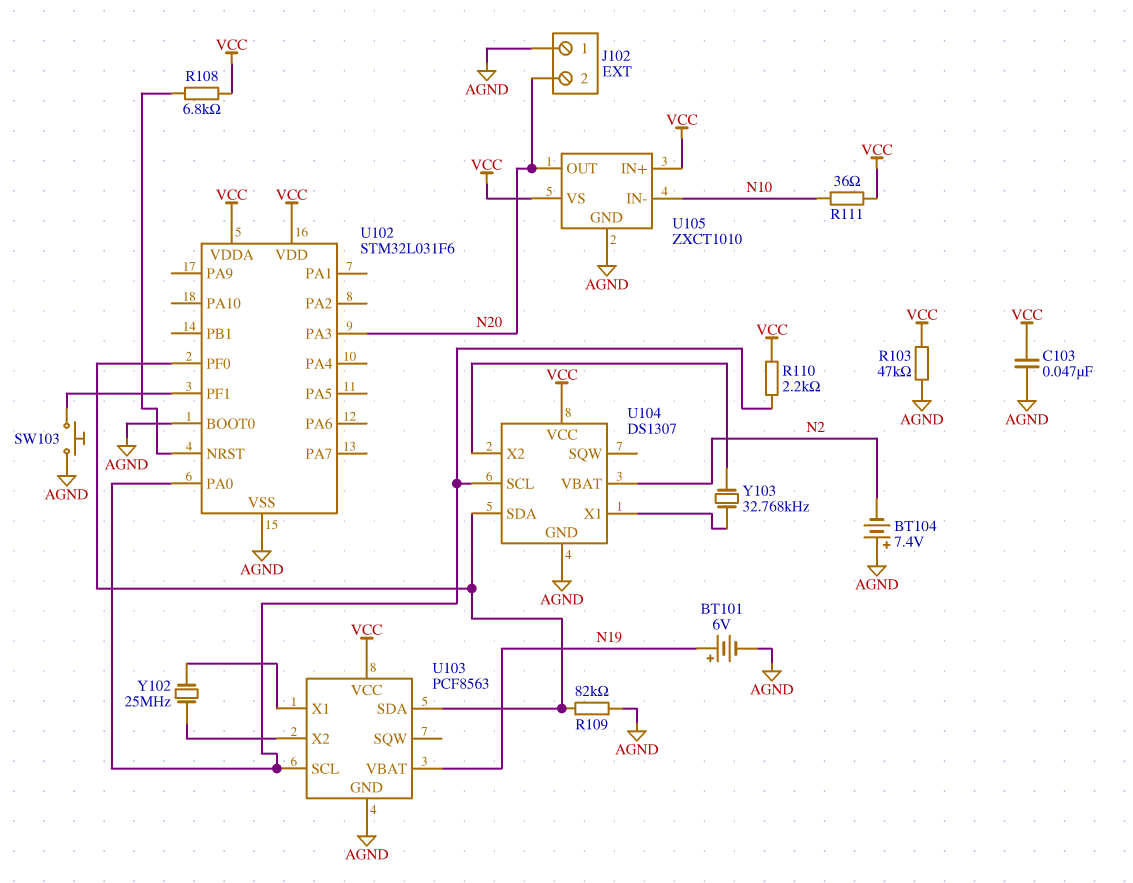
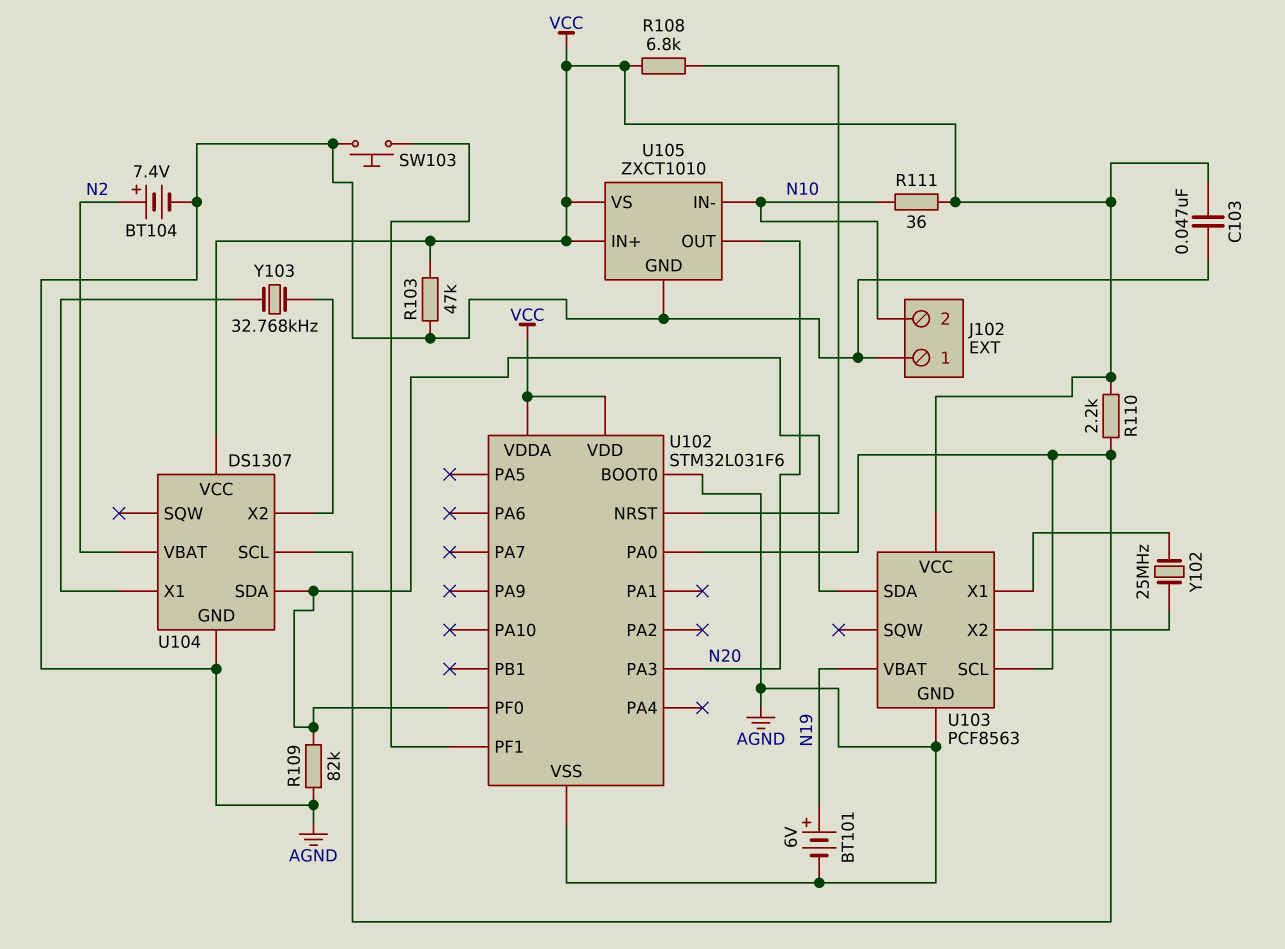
BT104: 7.4V (plus AGND, minus N2) -> 7.4V (plus N2, minus AGND)
J102 pin 2: N20 -> N10

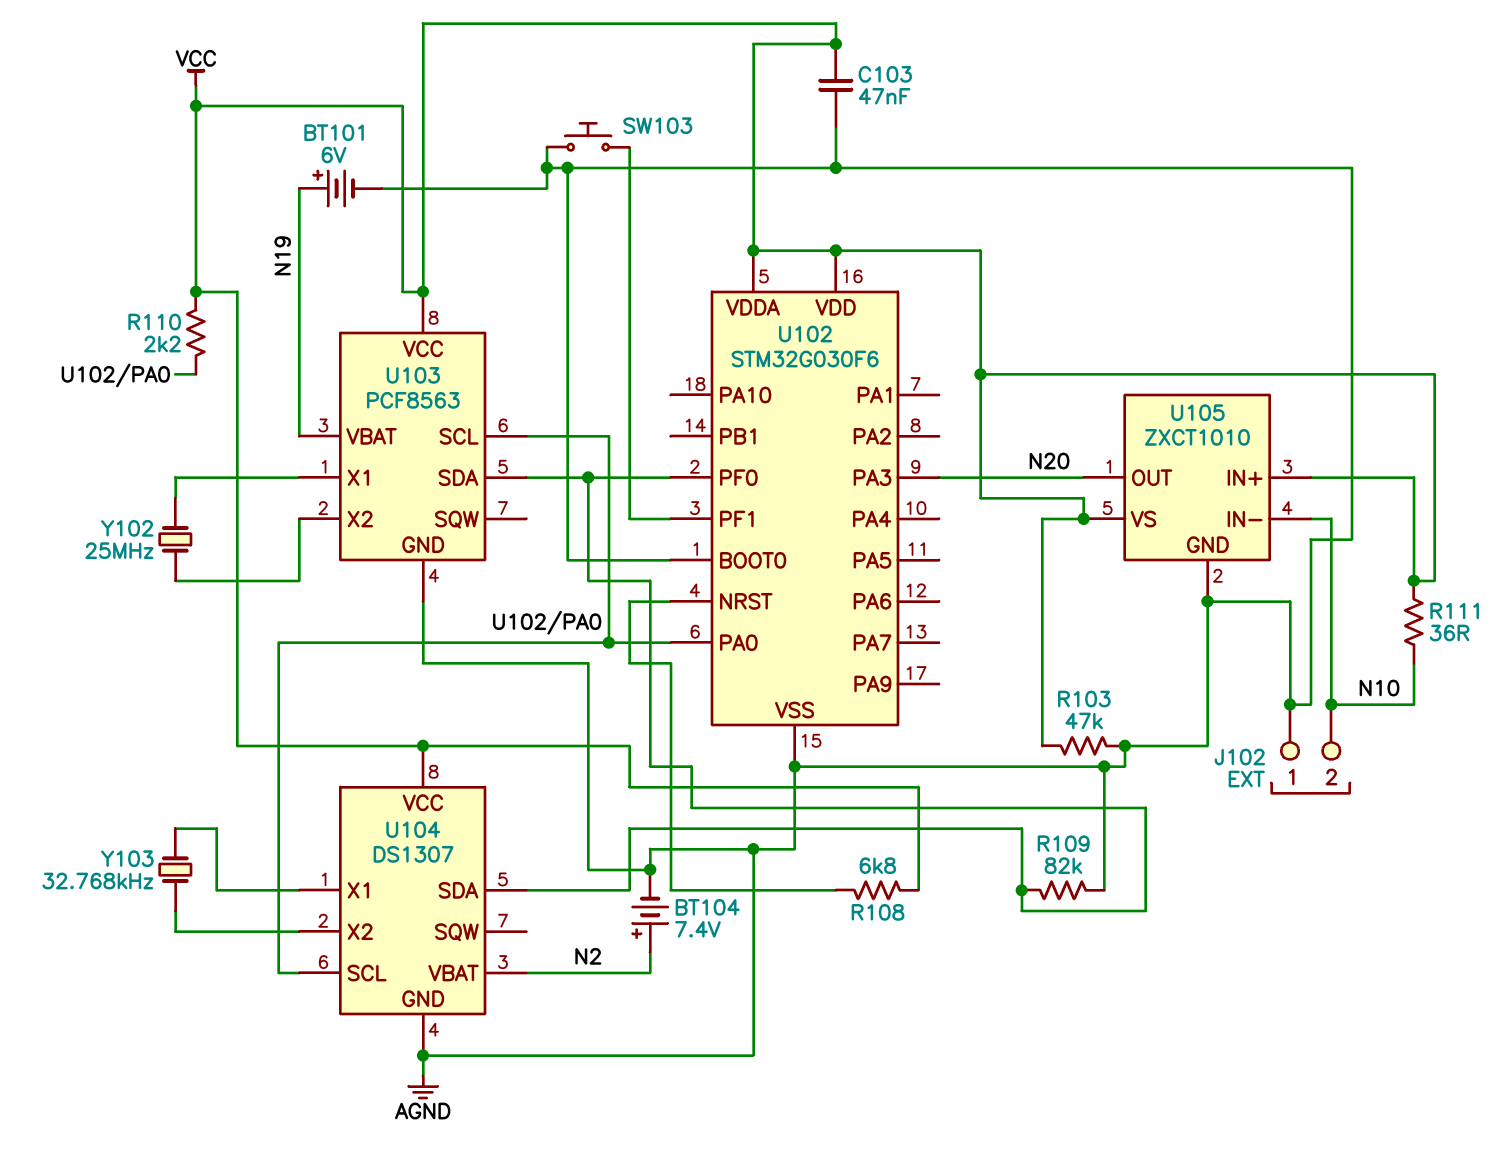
U102: STM32L031F6 -> STM32G030F6

